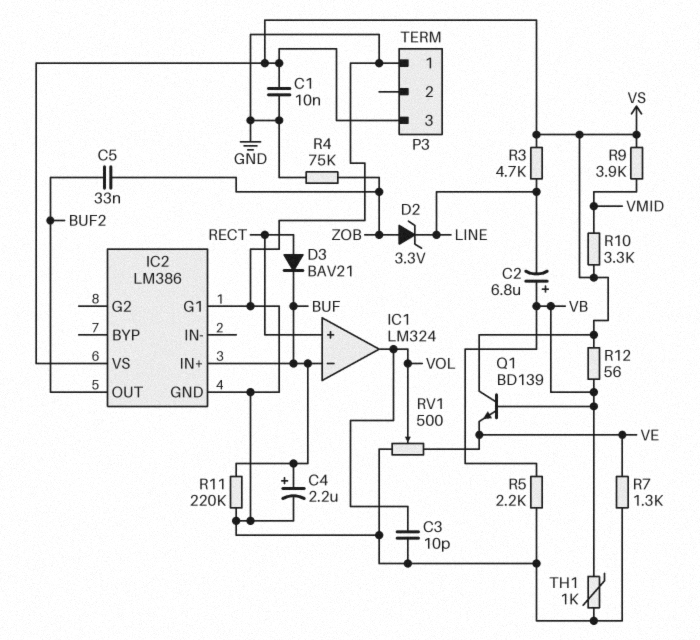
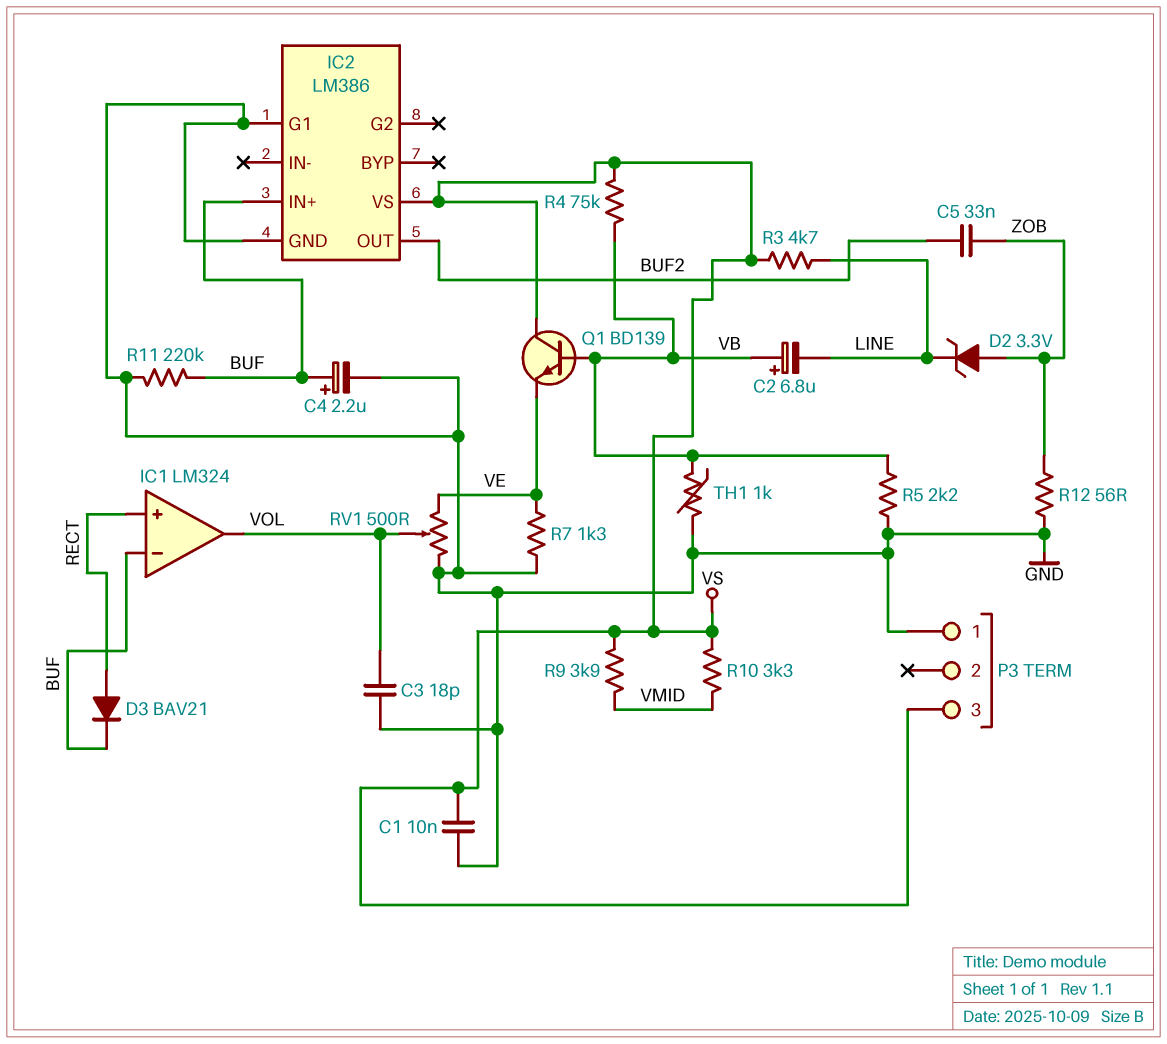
C3: 10pF (GND, VOL) -> 18pF (GND, VOL)
R4: 75k (GND, ZOB) -> 75k (VB, VS)
R12: 56 (VB, VS) -> 56 (GND, ZOB)

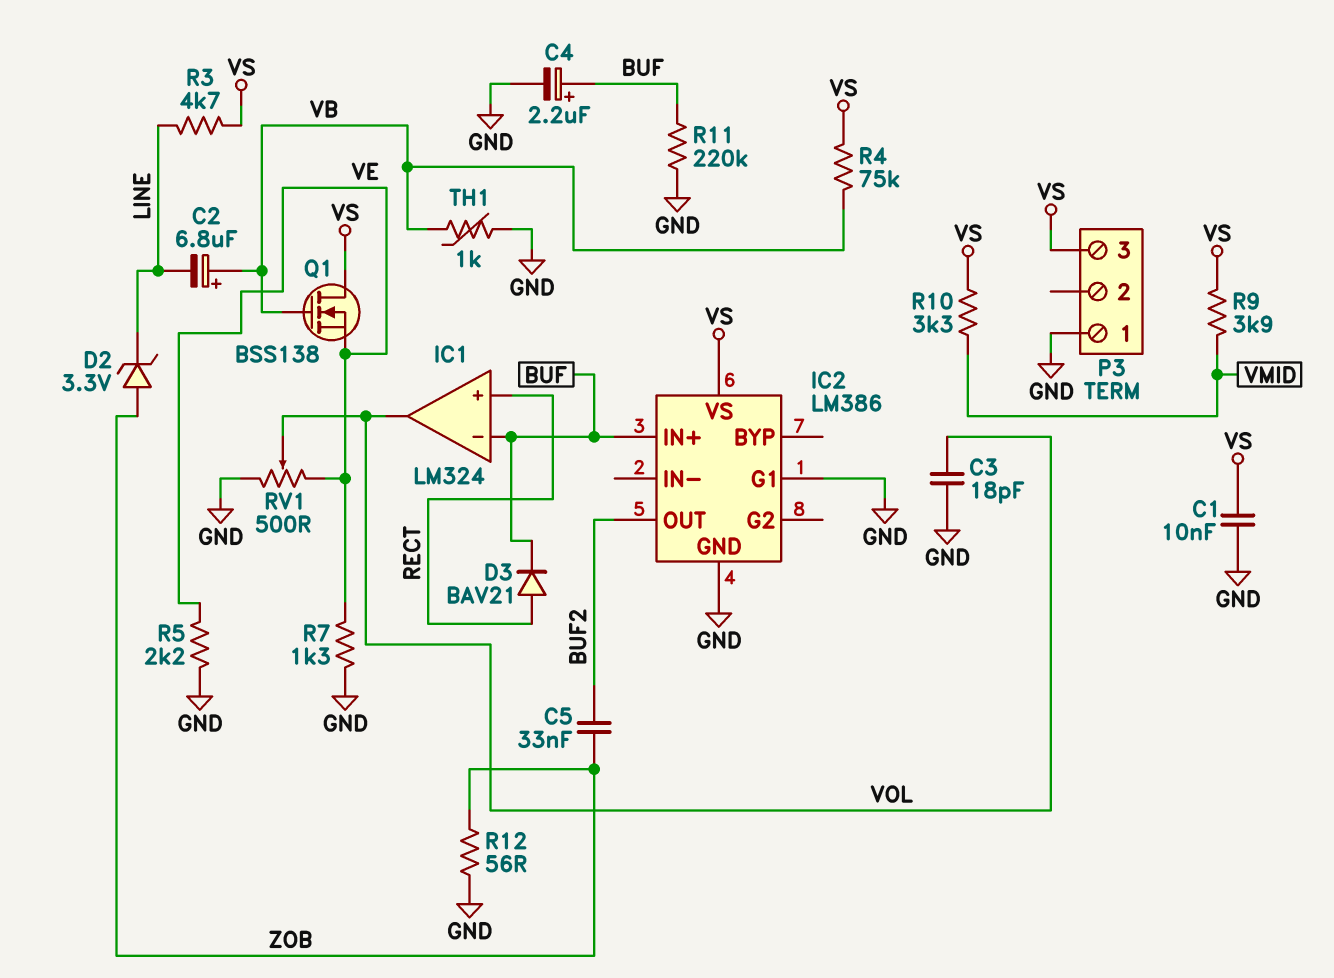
Q1: NPN BD139 (B VB, C VS, E VE) -> NMOS BSS138 (G VB, D VS, S VE)
R5: 2.2k (GND, VB) -> 2.2k (GND, VE)

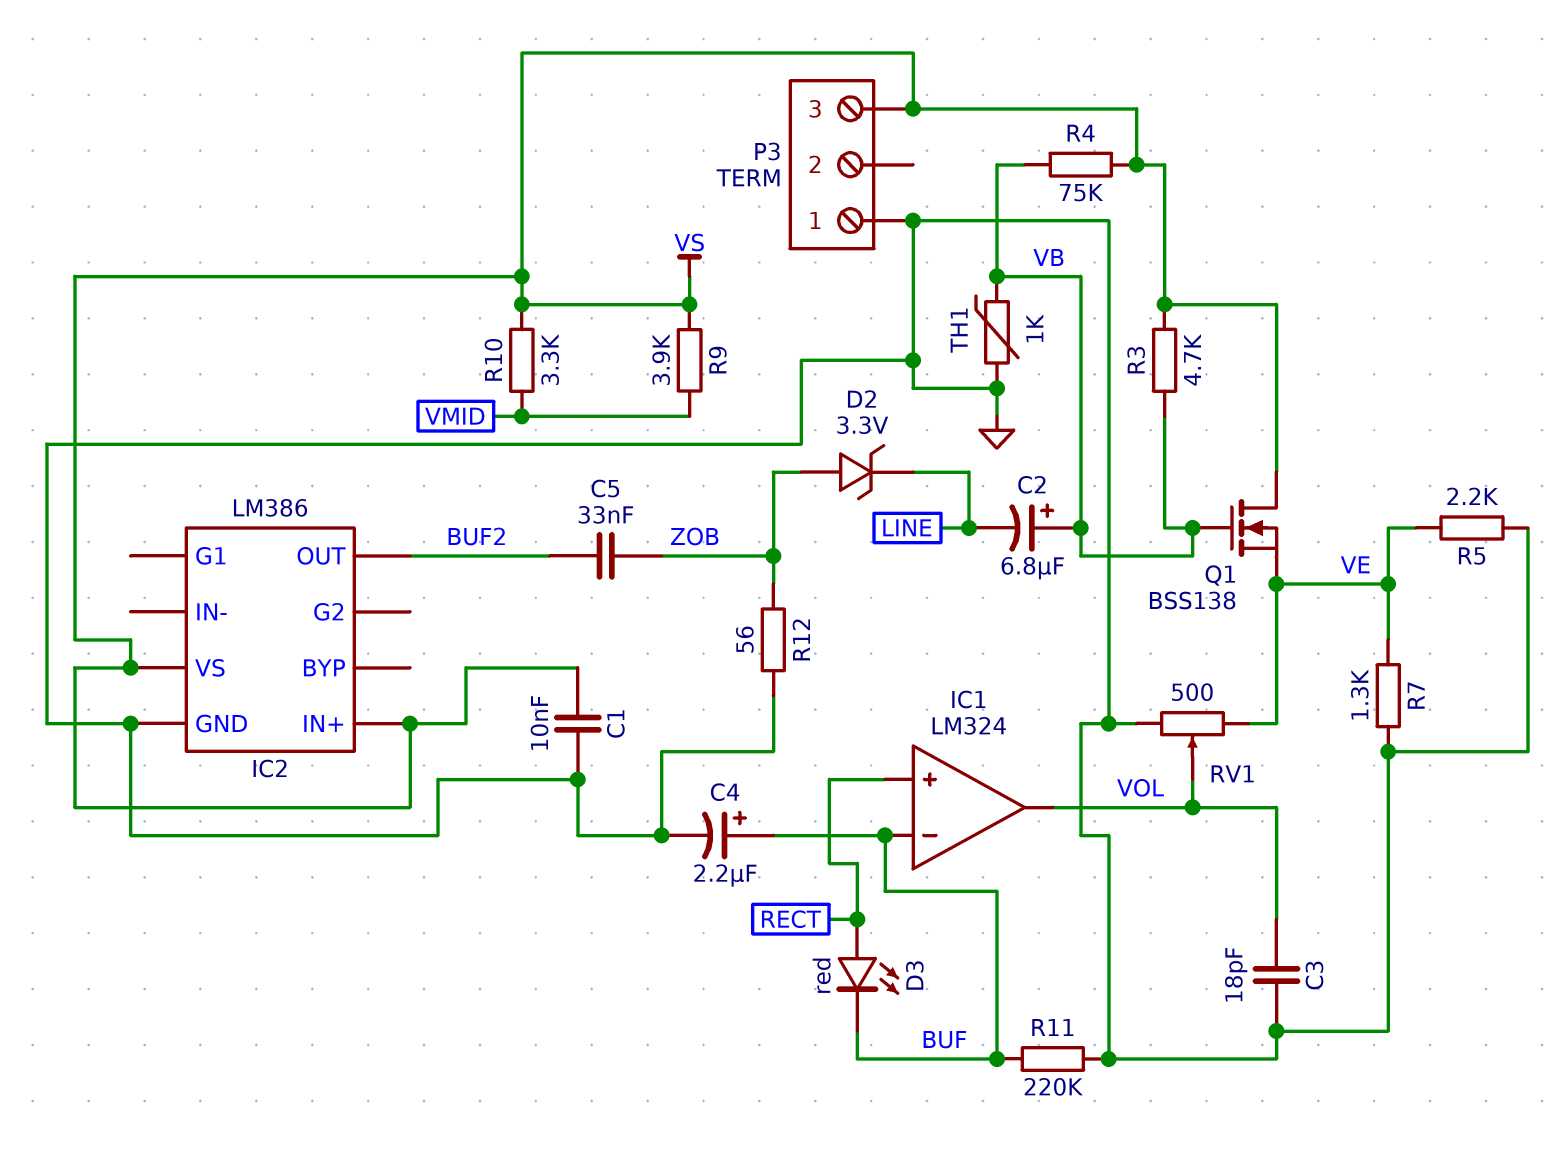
D3: diode BAV21 (A RECT, K BUF) -> LED red (A RECT, K BUF)
IC2 pin G1: GND -> none
IC2 pin IN+: BUF -> VS
R3: 4.7k (LINE, VS) -> 4.7k (VB, VS)

